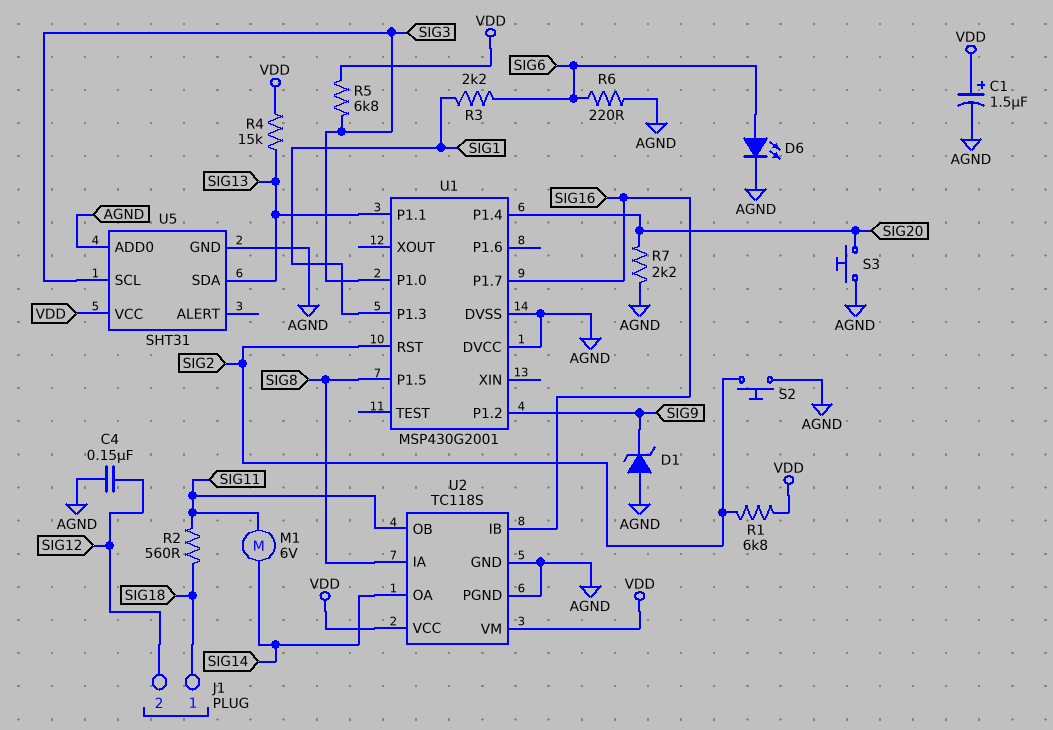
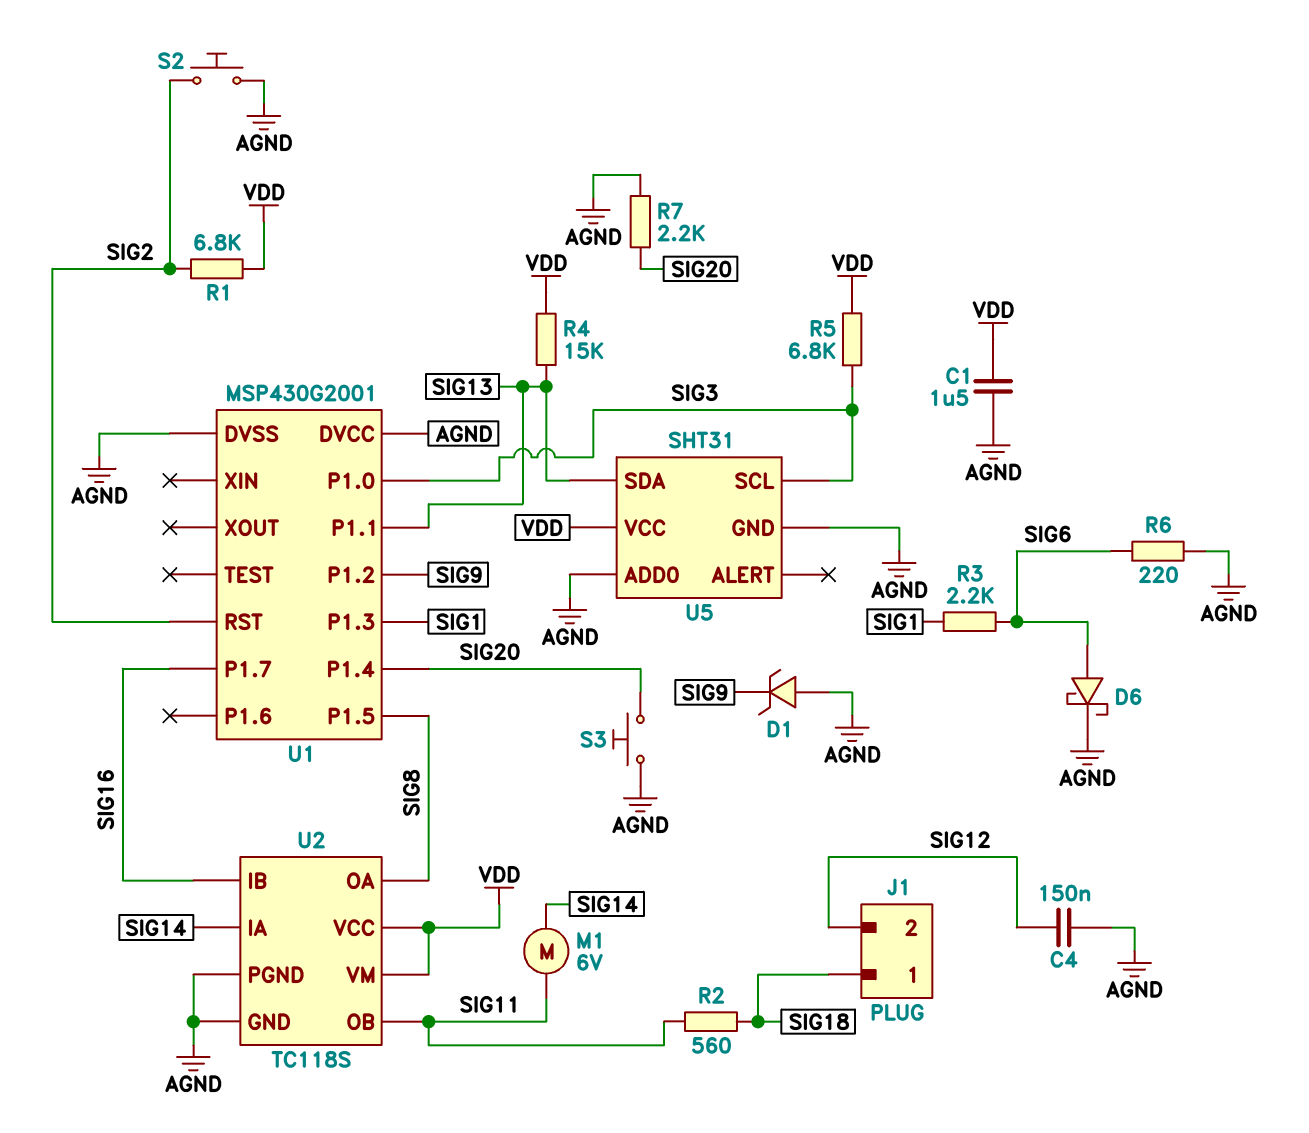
C1: 1.5uF (plus VDD, minus AGND) -> 1.5uF (AGND, VDD)
D6: LED (A SIG6, K AGND) -> schottky (A SIG6, K AGND)
U2 pin IA: SIG8 -> SIG14
U2 pin OA: SIG14 -> SIG8

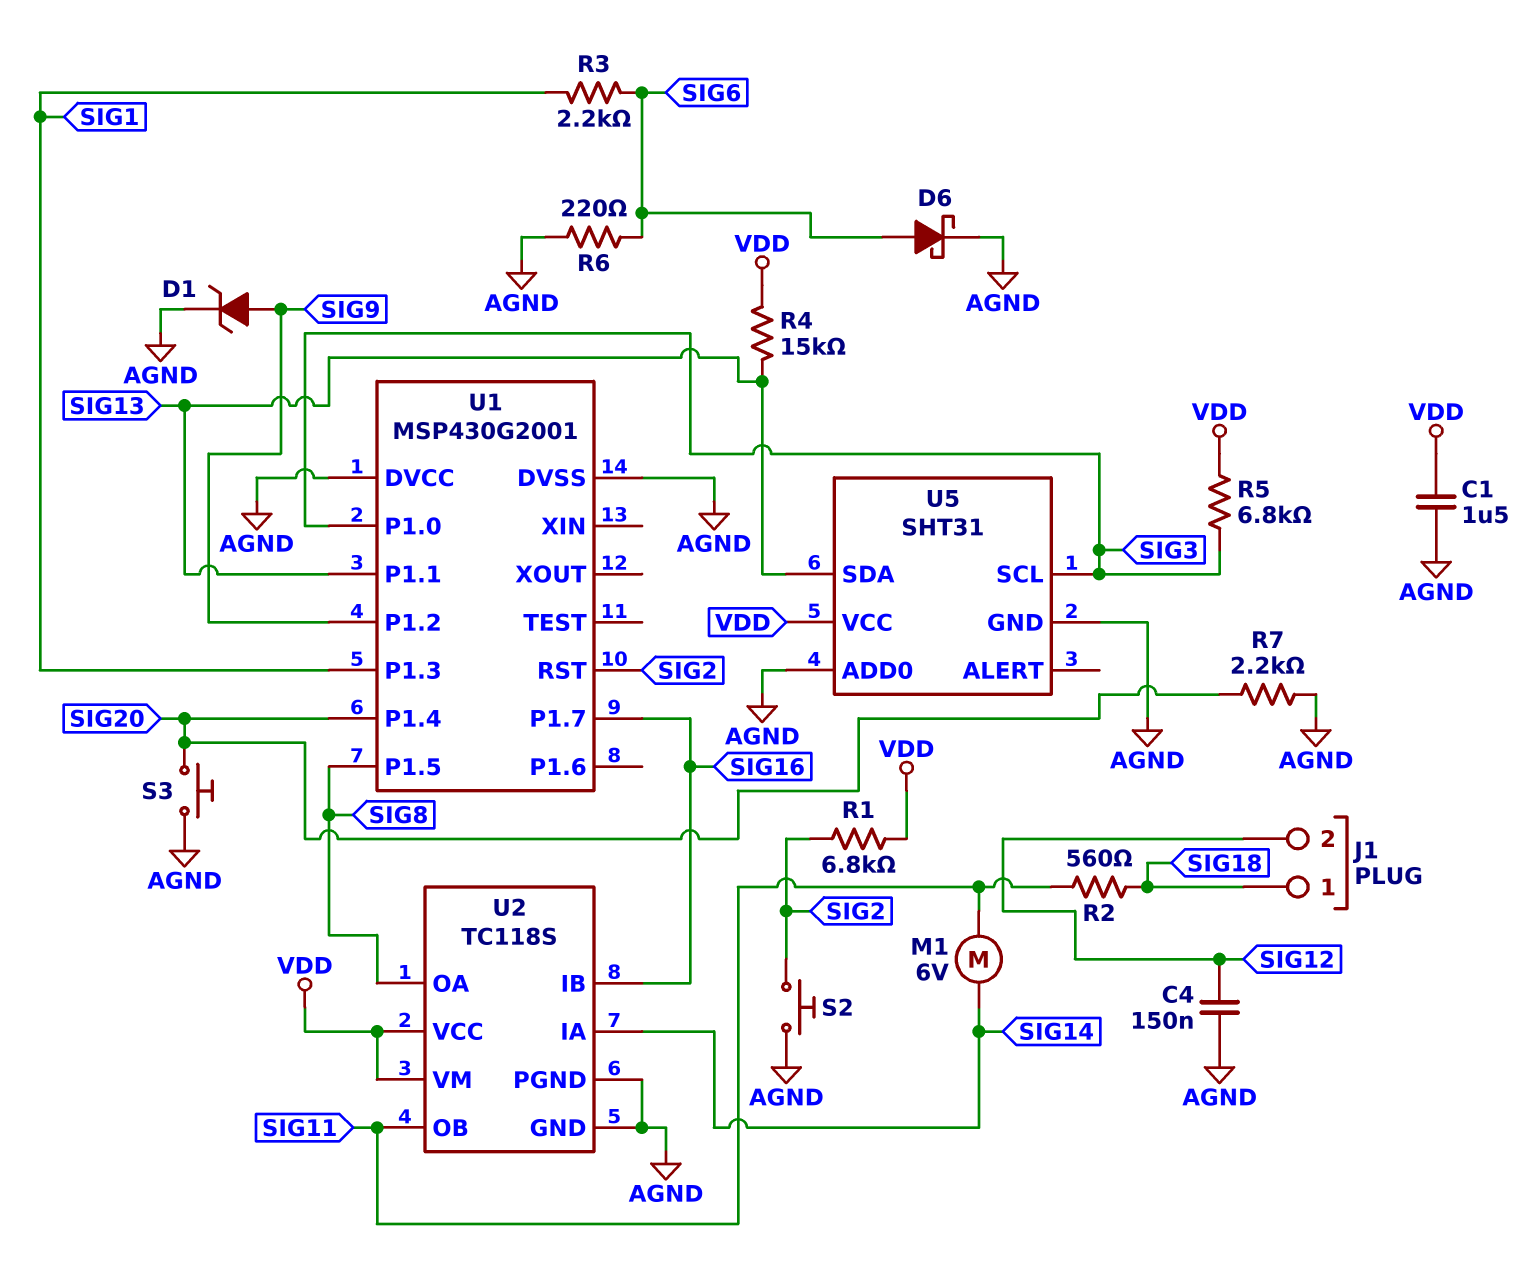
D1: zener (A AGND, K SIG9) -> zener (A SIG9, K AGND)

